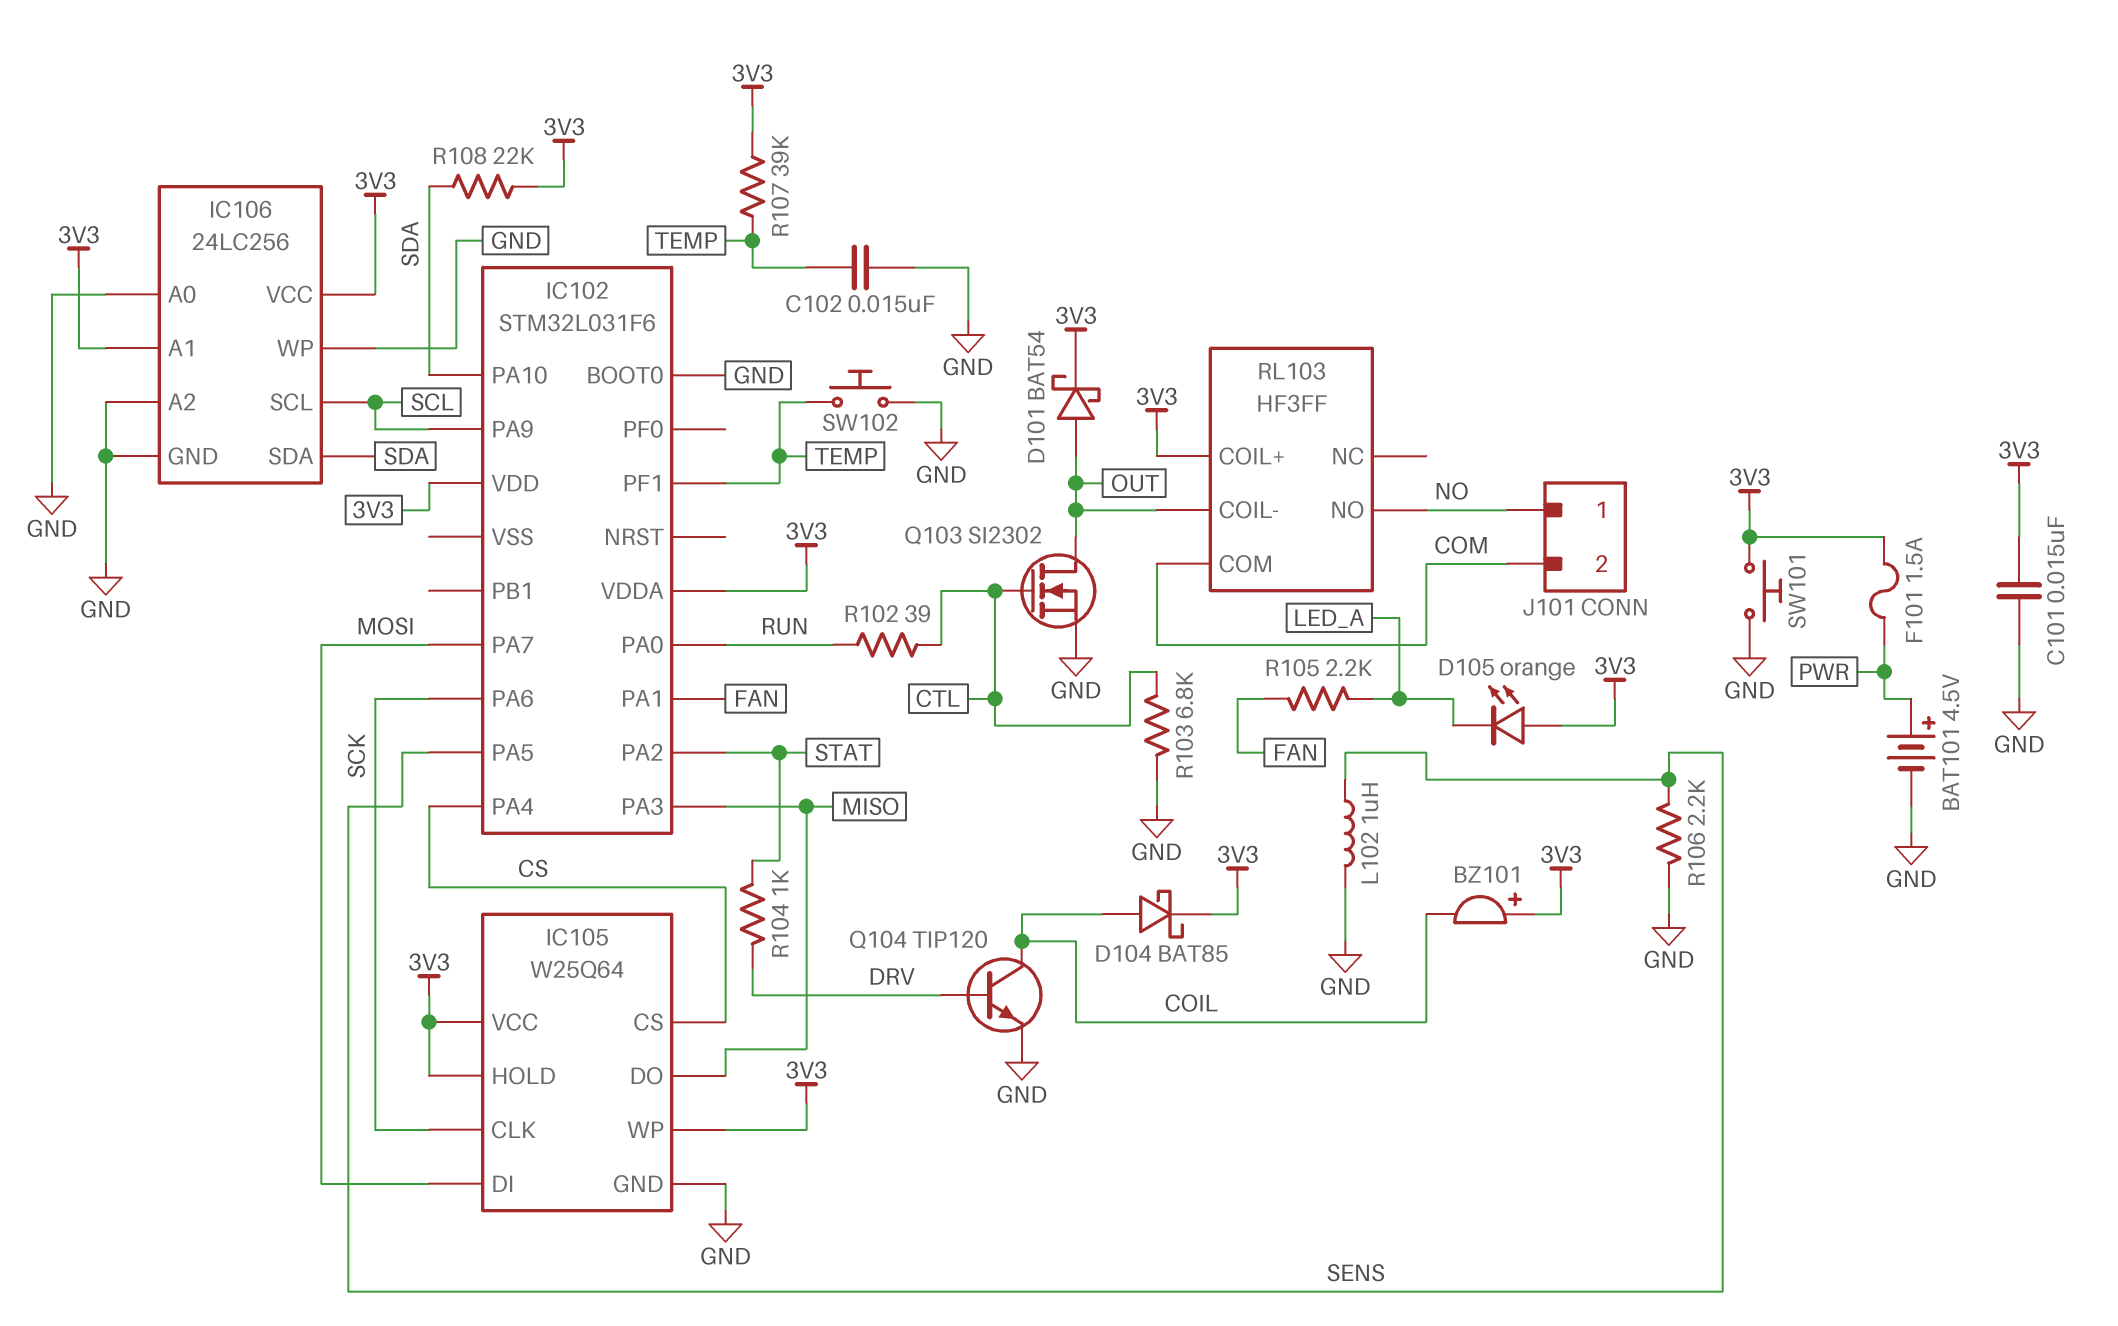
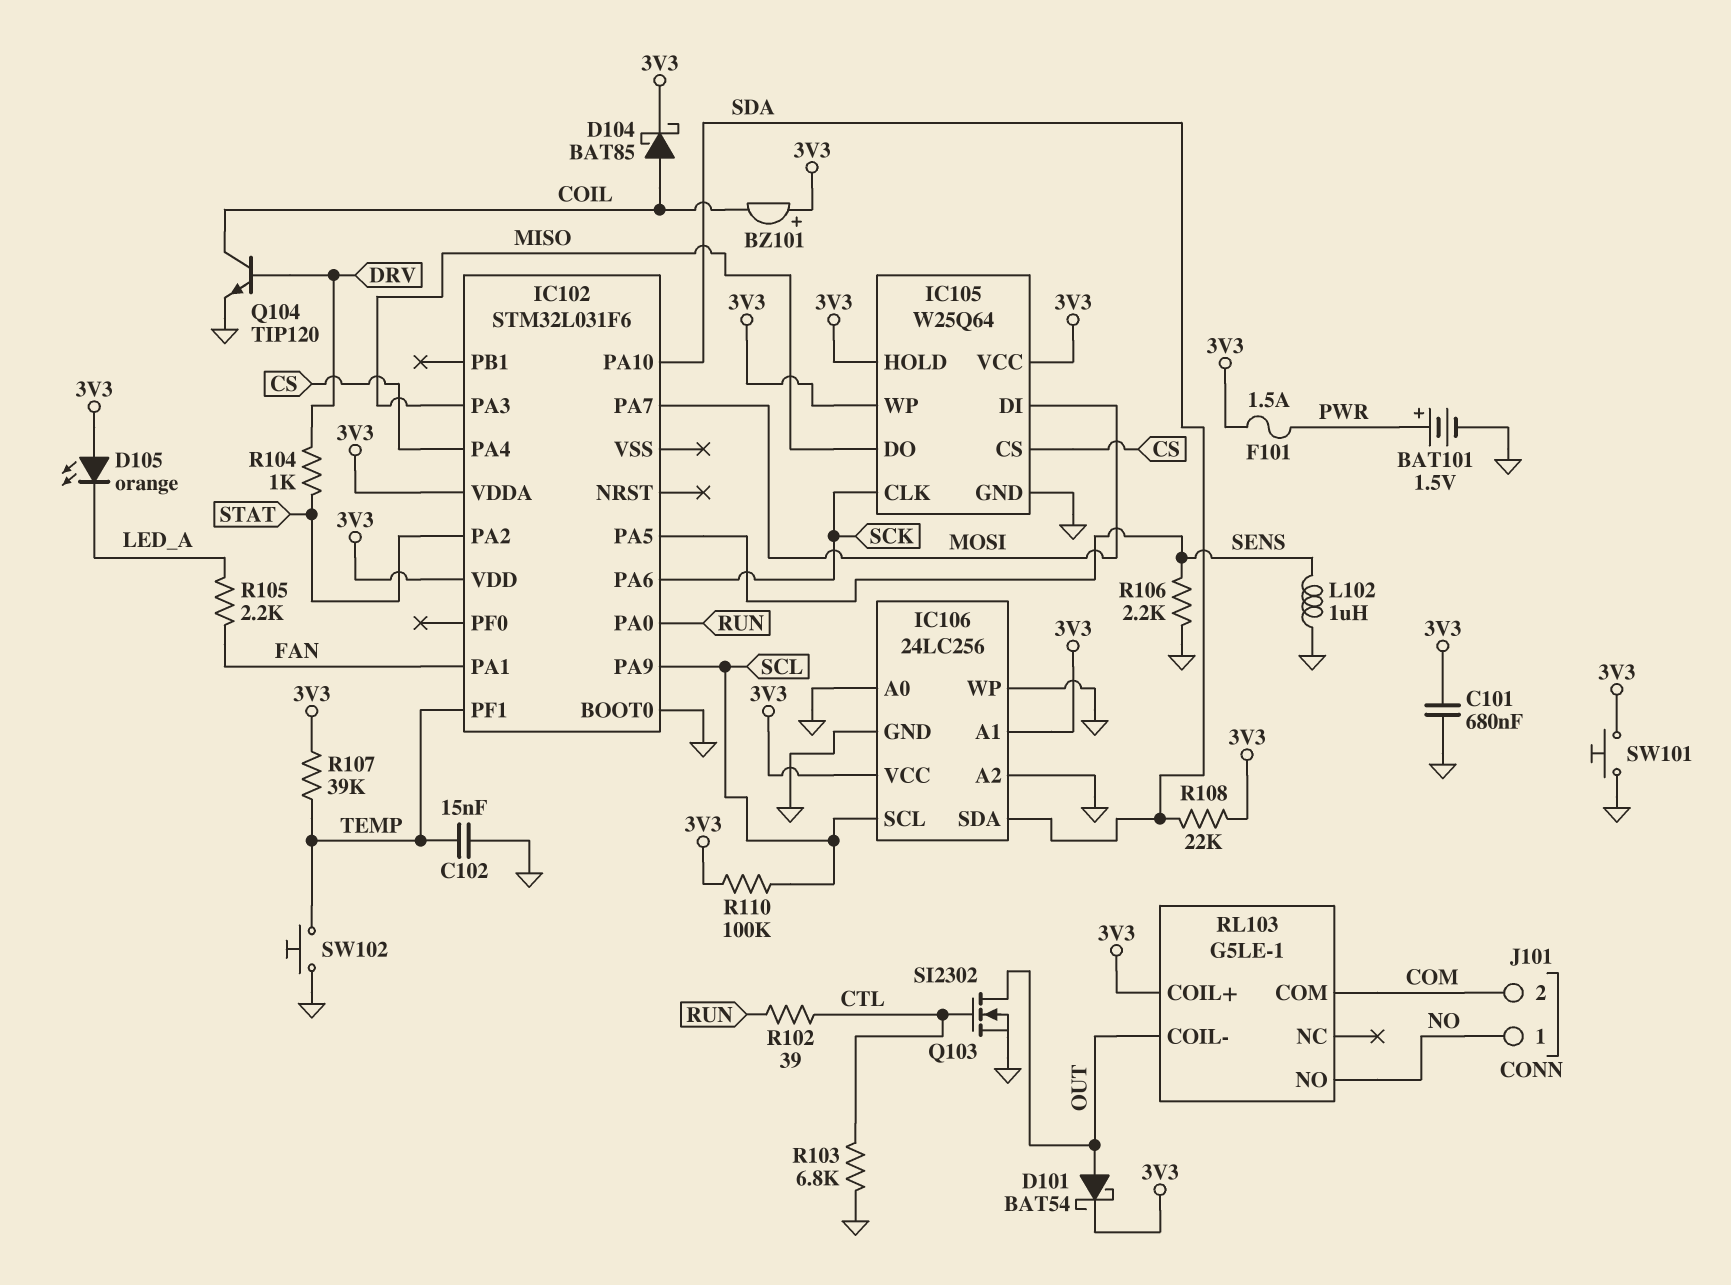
BAT101: 4.5V (plus PWR, minus GND) -> 1.5V (plus PWR, minus GND)
C101: 15nF (3V3, GND) -> 680nF (3V3, GND)
R110: none -> 100k (3V3, SCL)
RL103: HF3FF -> G5LE-1

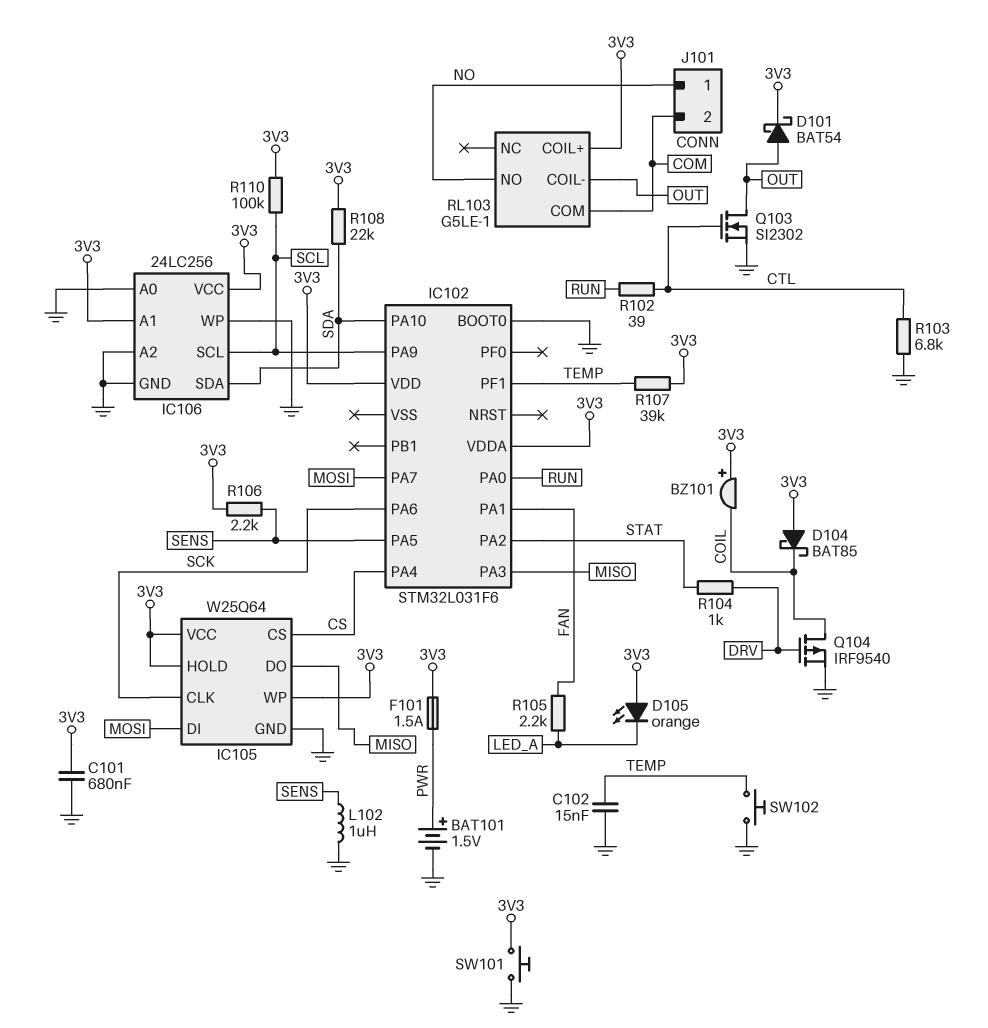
D104: schottky BAT85 (A COIL, K 3V3) -> schottky BAT85 (A 3V3, K COIL)
Q104: NPN TIP120 (B DRV, C COIL, E GND) -> PMOS IRF9540 (G DRV, D COIL, S GND)
R106: 2.2k (GND, SENS) -> 2.2k (3V3, SENS)

